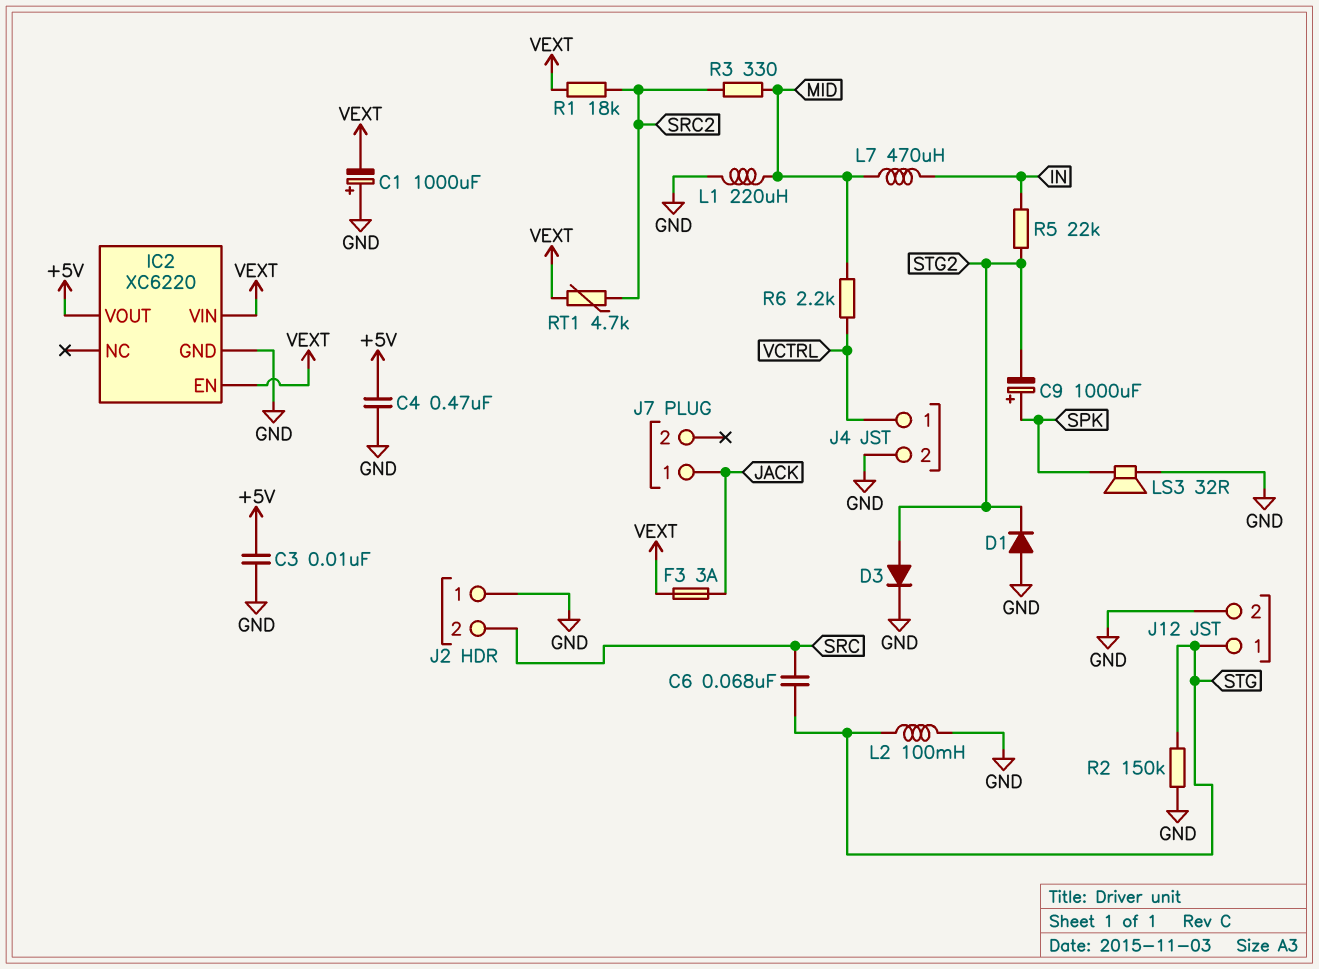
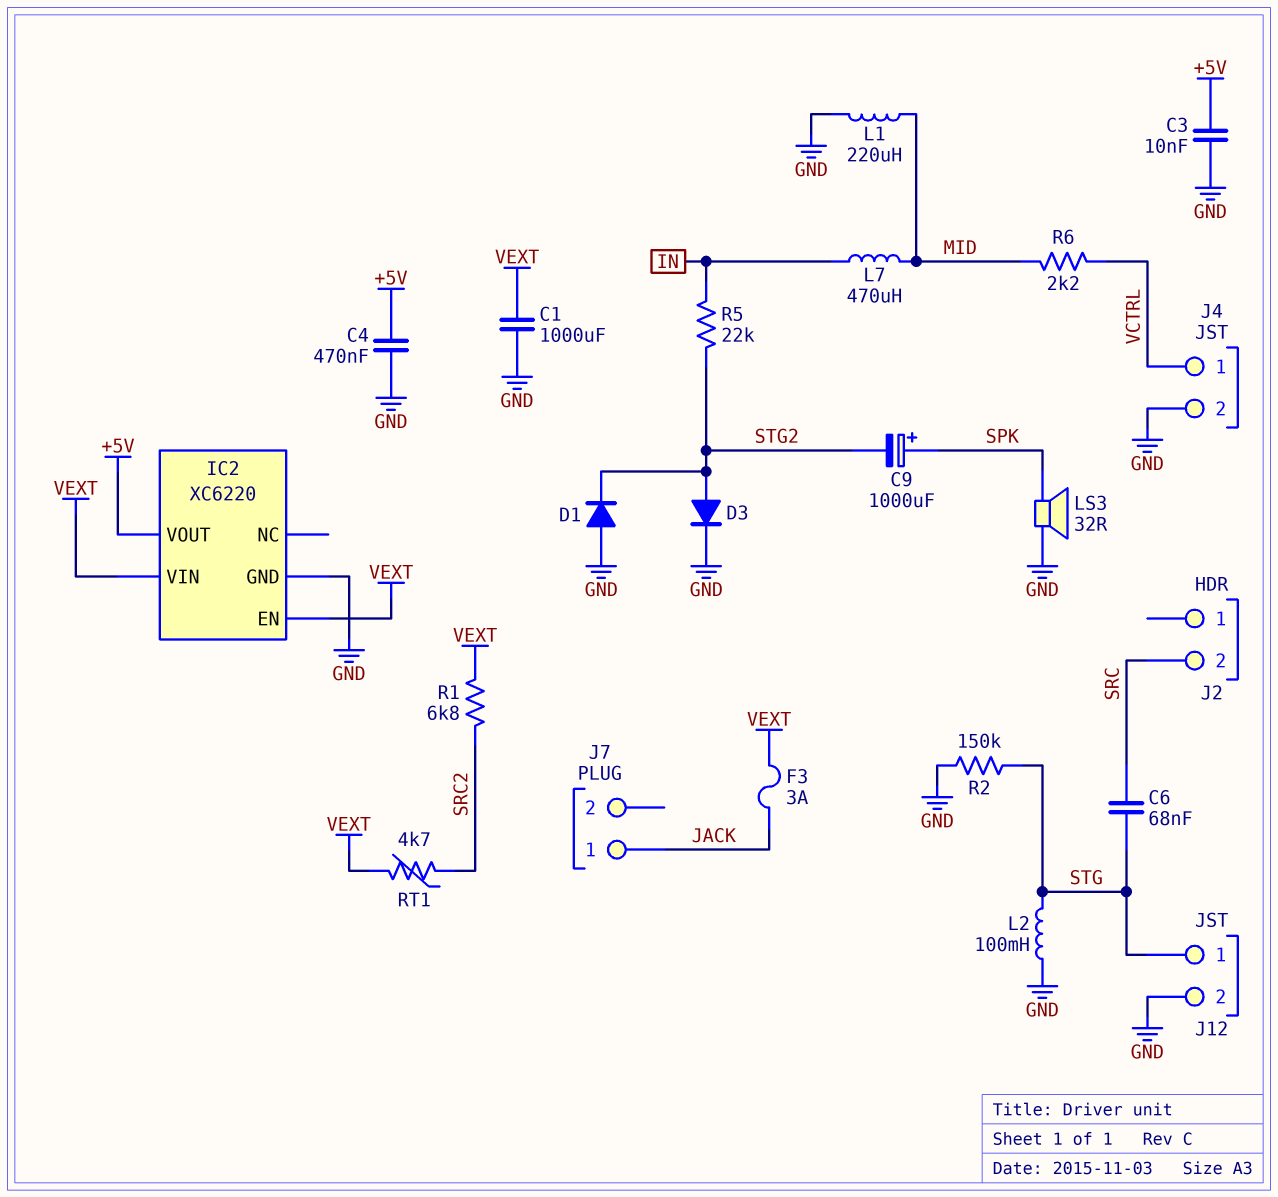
C1: 1000uF (plus GND, minus VEXT) -> 1000uF (GND, VEXT)
J2 pin 1: GND -> none
R1: 18k (SRC2, VEXT) -> 6.8k (SRC2, VEXT)
R3: 330 (MID, SRC2) -> none

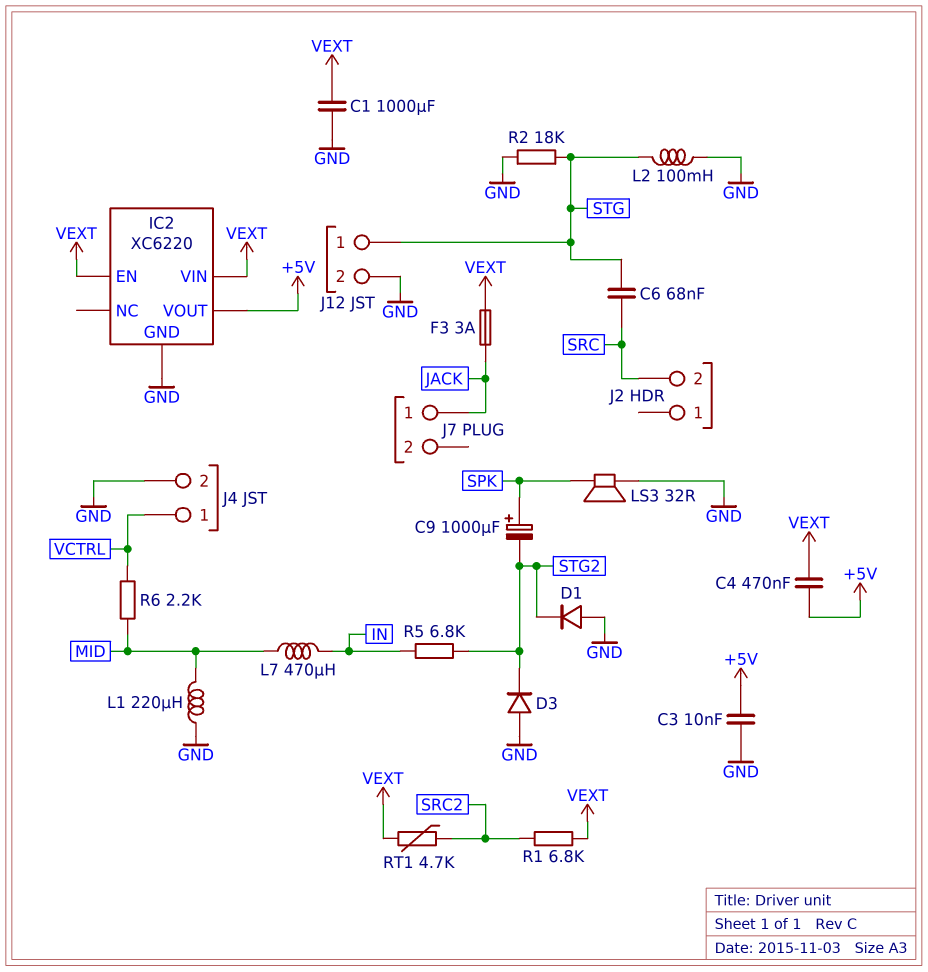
C4: 470nF (+5V, GND) -> 470nF (+5V, VEXT)
D3: diode (A STG2, K GND) -> diode (A GND, K STG2)
R2: 150k (GND, STG) -> 18k (GND, STG)
R5: 22k (IN, STG2) -> 6.8k (IN, STG2)

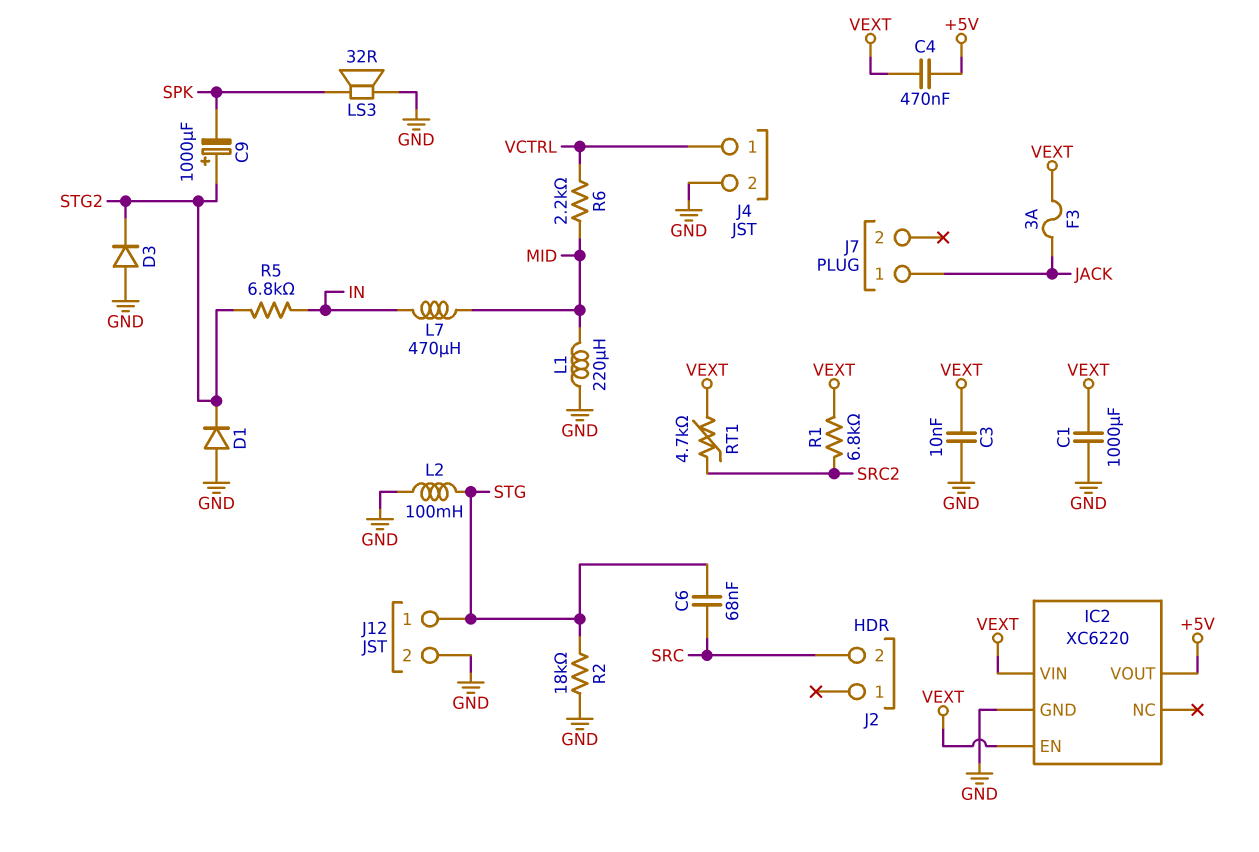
C3: 10nF (+5V, GND) -> 10nF (GND, VEXT)
C9: 1000uF (plus SPK, minus STG2) -> 1000uF (plus STG2, minus SPK)

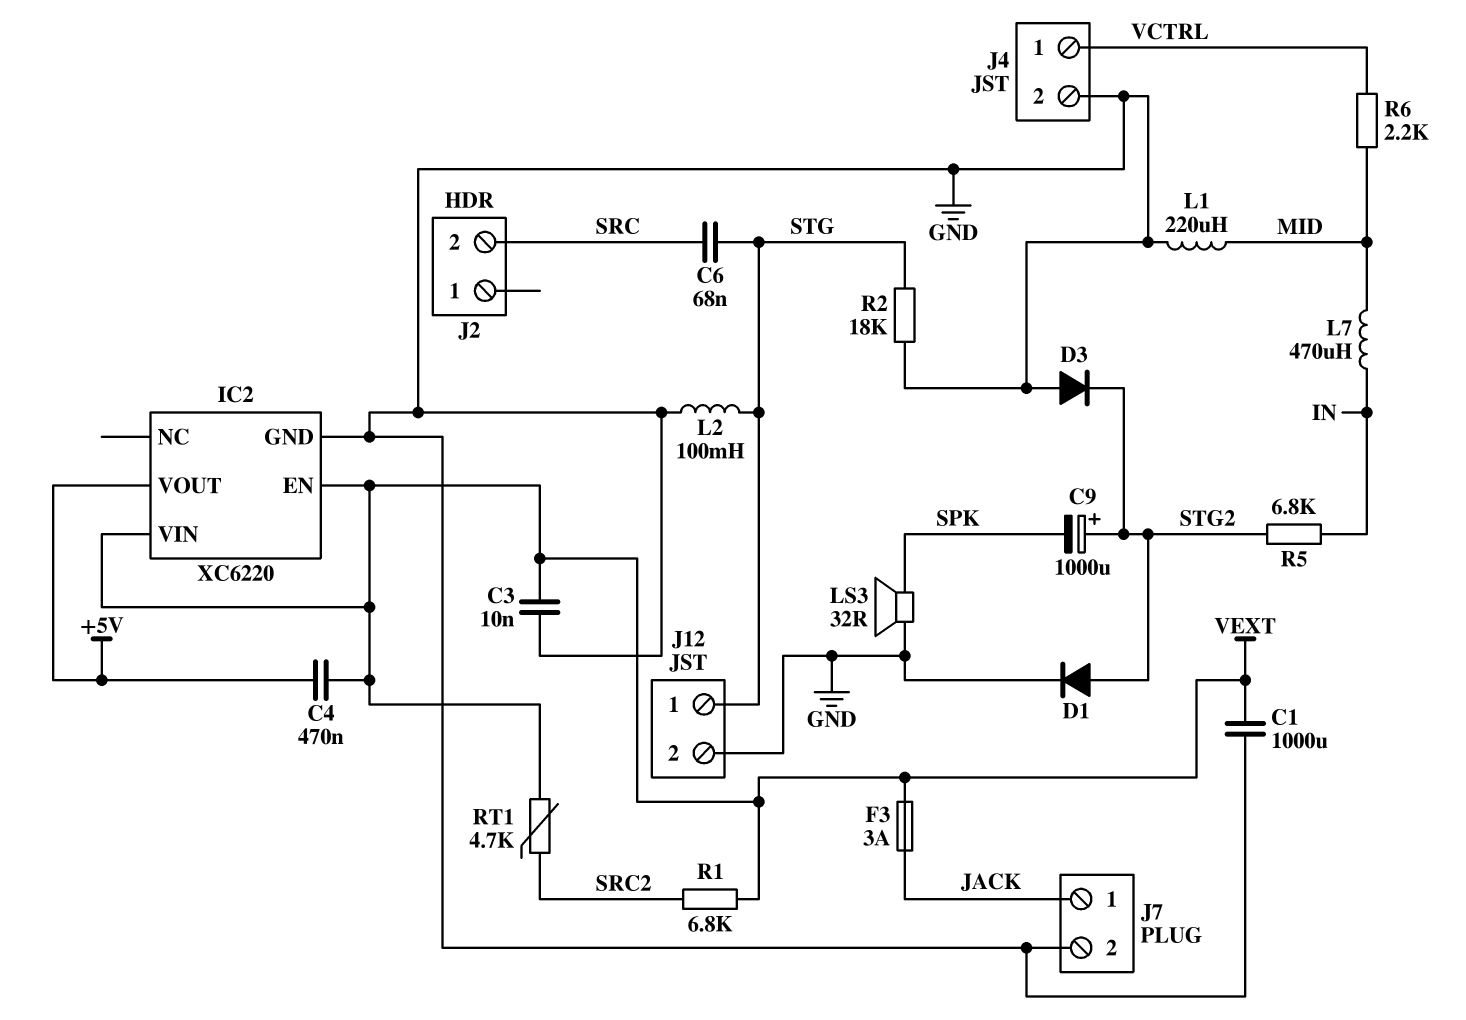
D1: diode (A GND, K STG2) -> diode (A STG2, K GND)
J7 pin 2: none -> GND

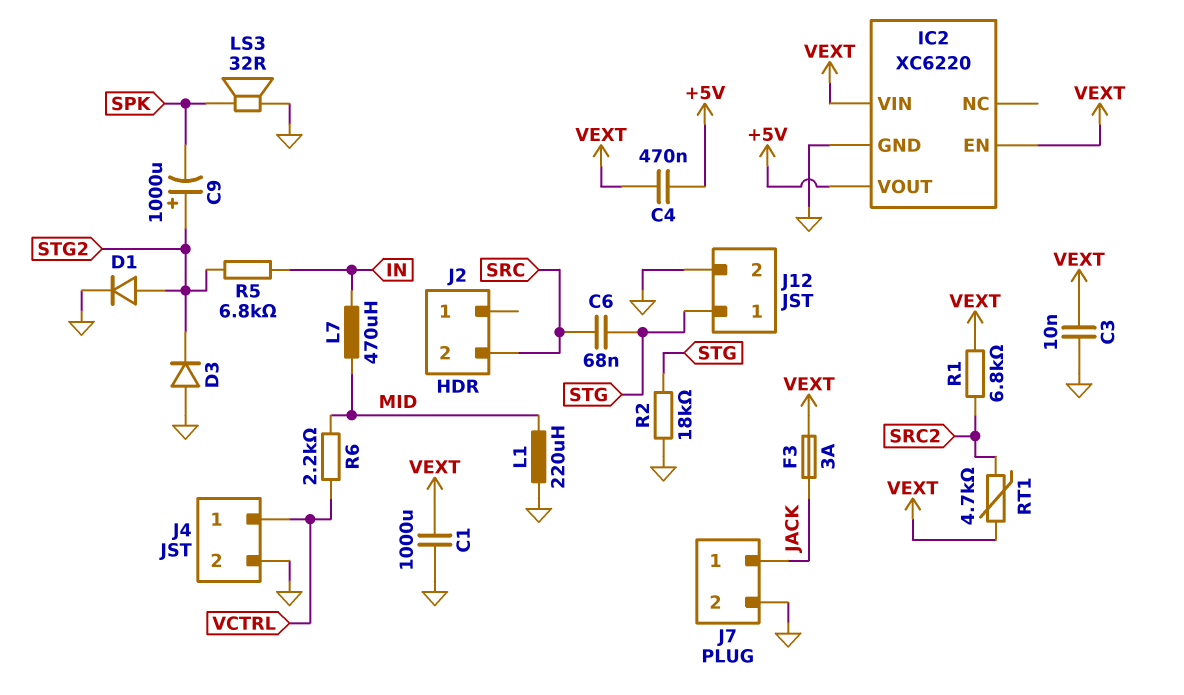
L2: 100mH (GND, STG) -> none

